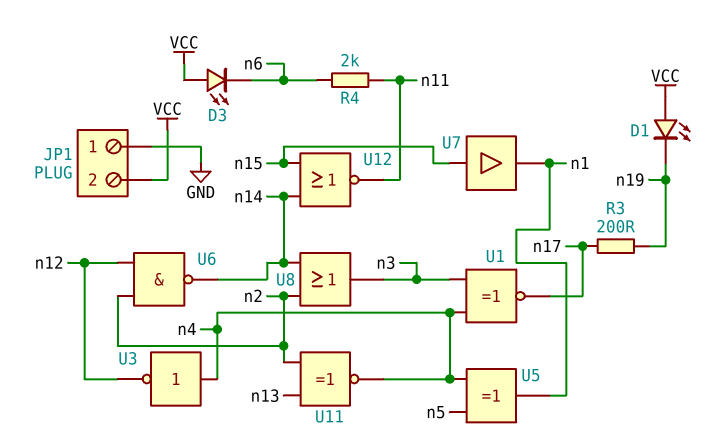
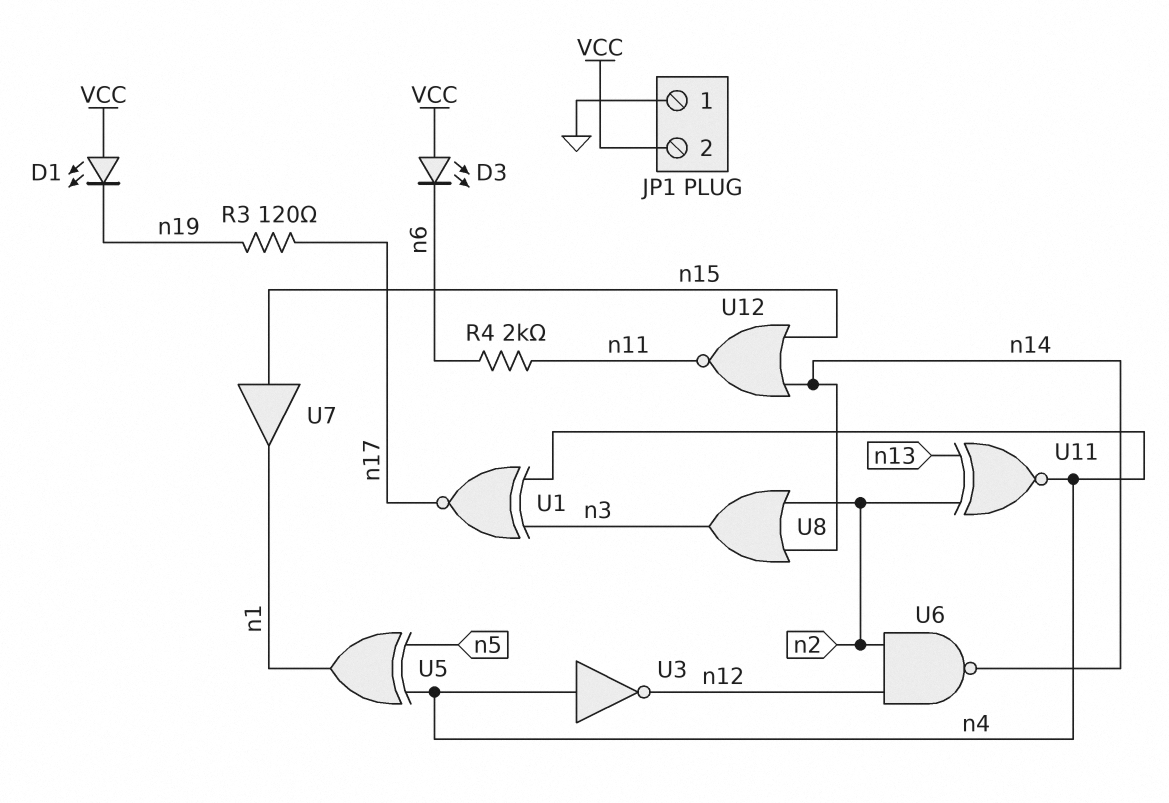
R3: 200 (n17, n19) -> 120 (n17, n19)

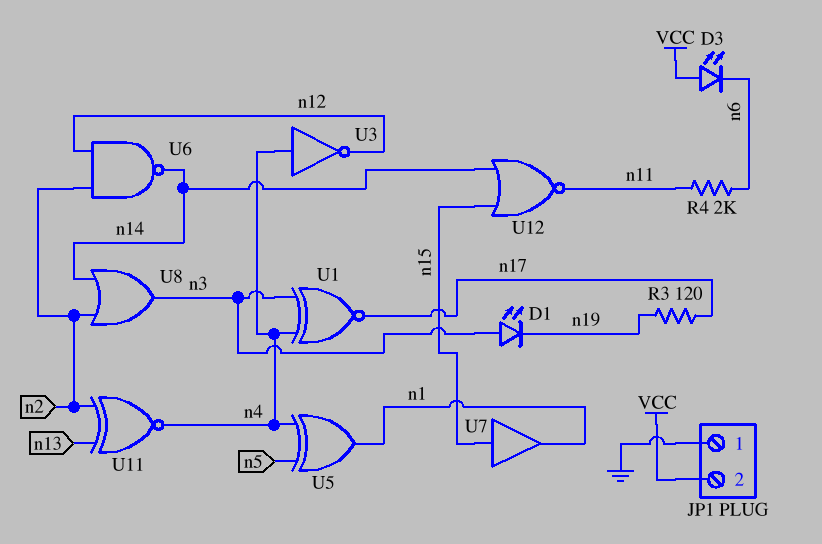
D1: LED (A VCC, K n19) -> LED (A n3, K n19)

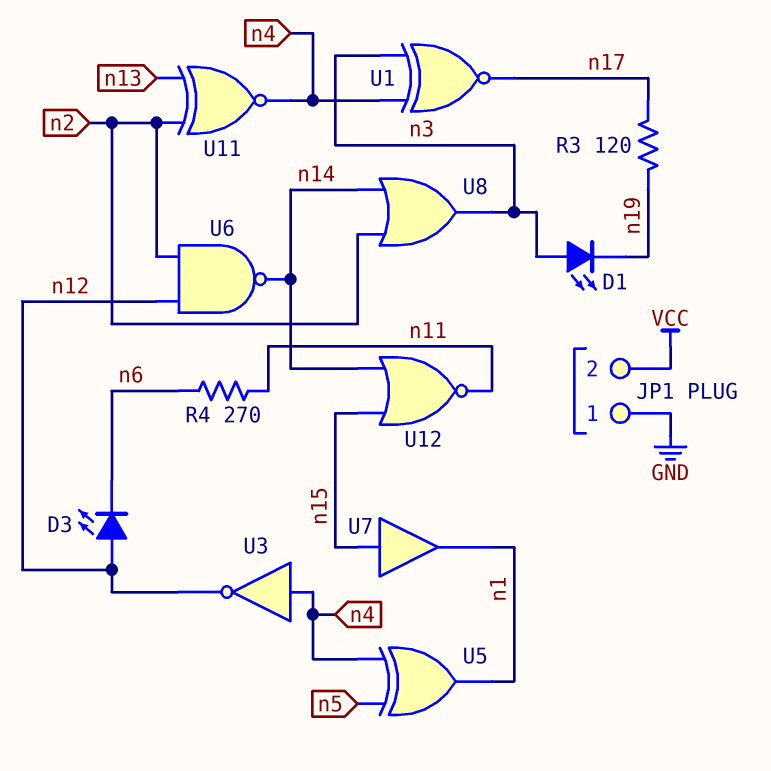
D3: LED (A VCC, K n6) -> LED (A n12, K n6)
R4: 2k (n6, n11) -> 270 (n6, n11)

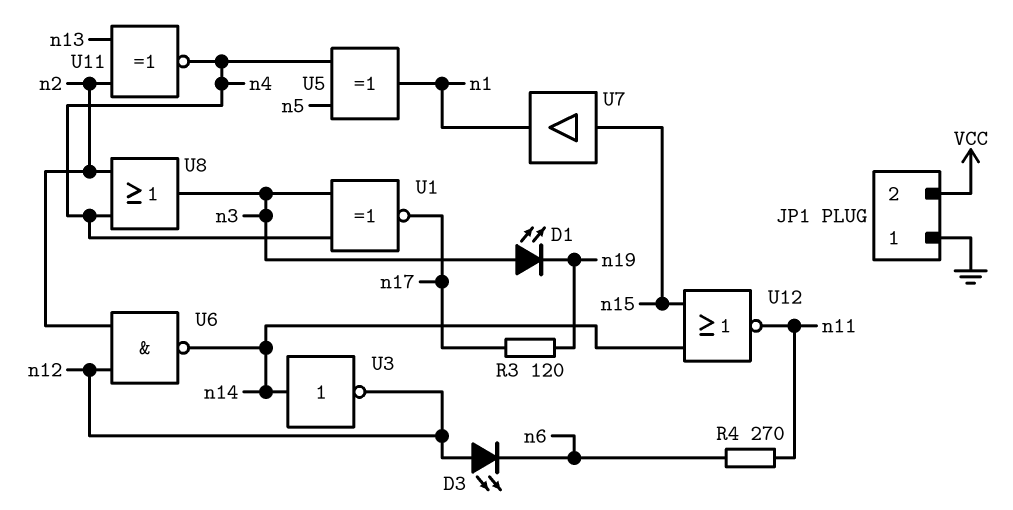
U3: NOT (in n4, out n12) -> NOT (in n14, out n12)
U8: OR (in n2, in n14, out n3) -> OR (in n2, in n4, out n3)

